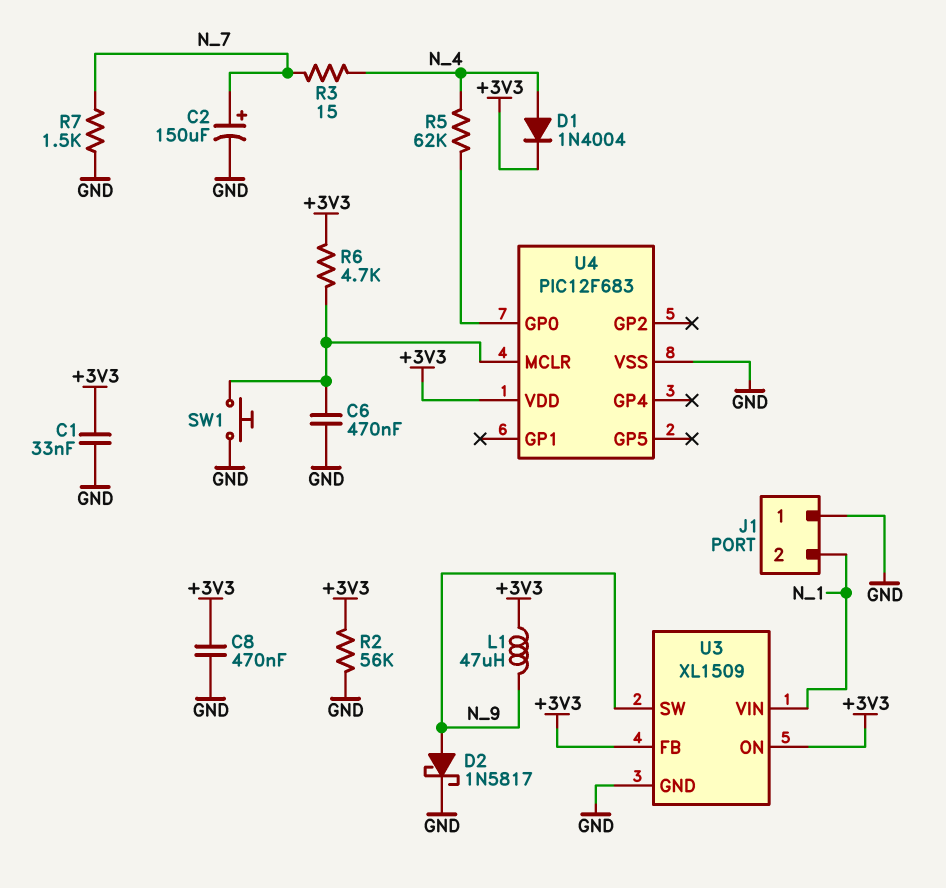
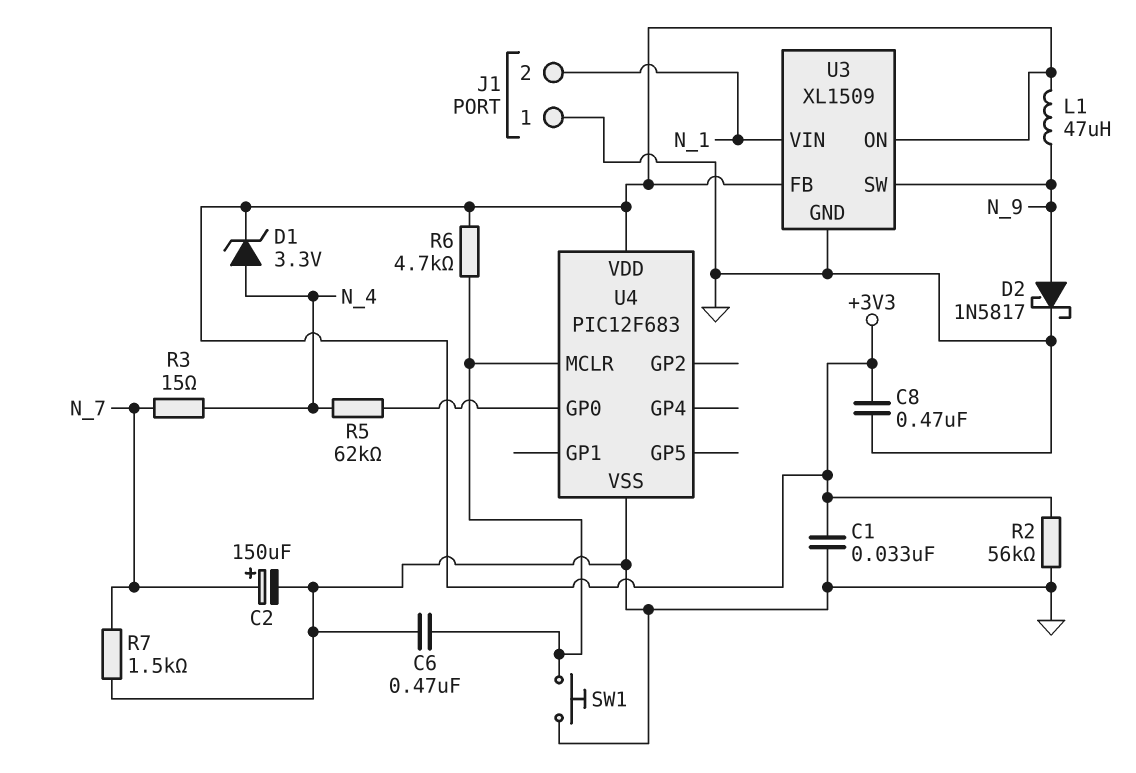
D1: diode 1N4004 (A N_4, K +3V3) -> zener 3.3V (A N_4, K +3V3)

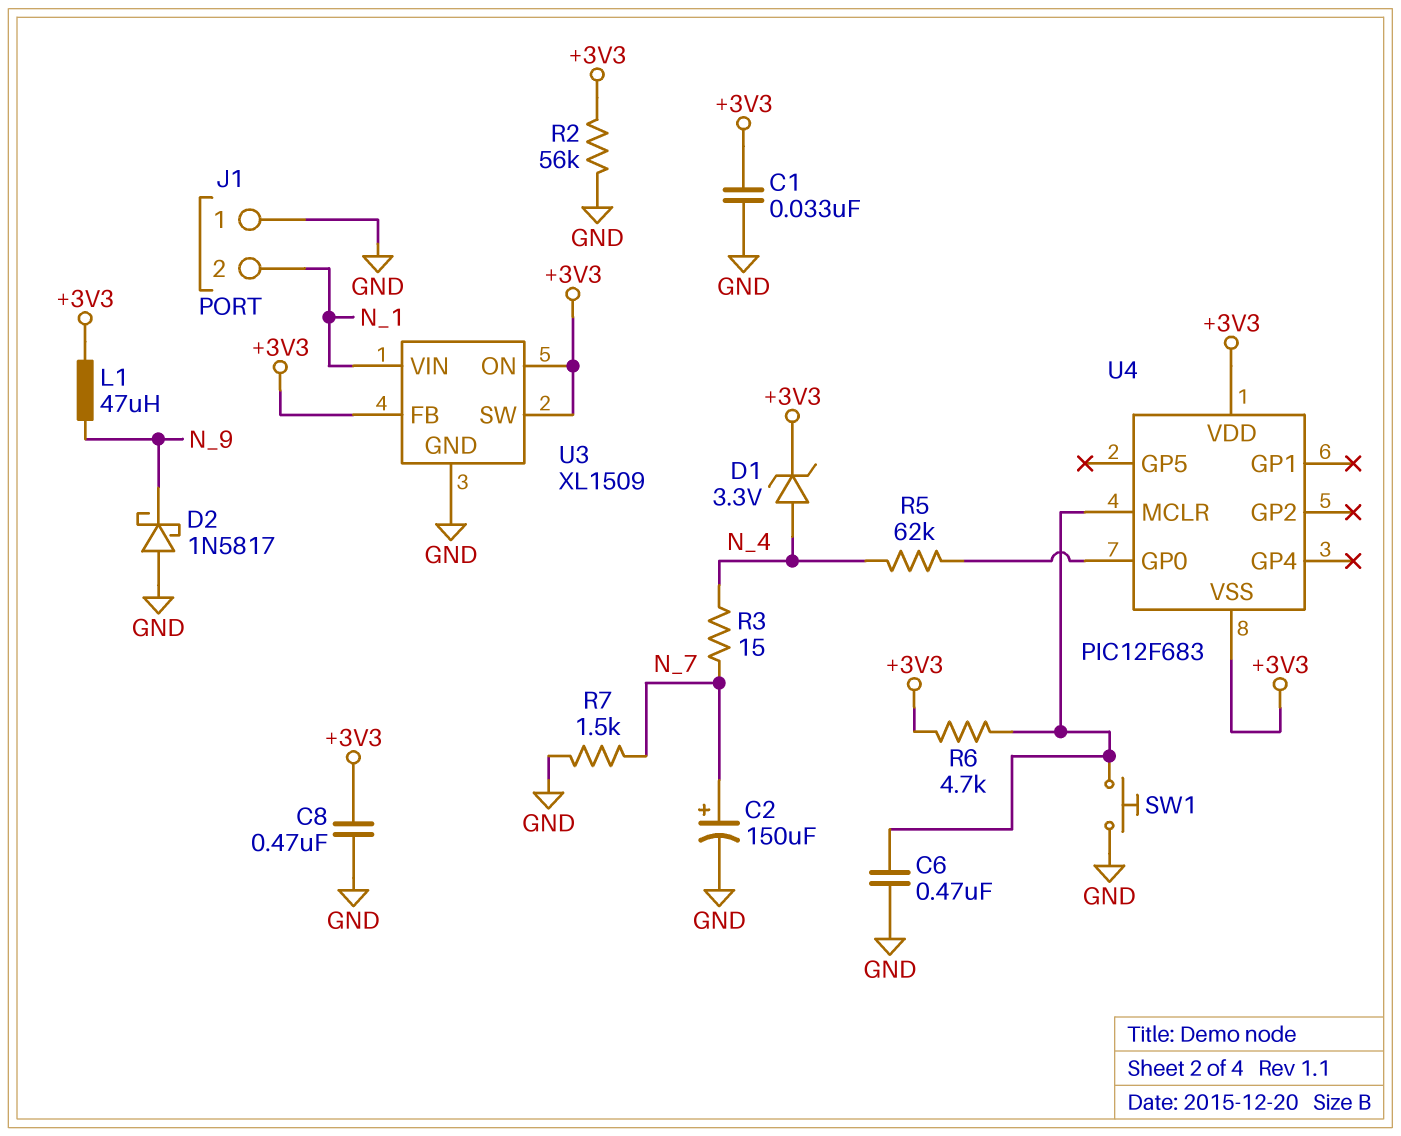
D2: schottky 1N5817 (A N_9, K GND) -> schottky 1N5817 (A GND, K N_9)
U3 pin SW: N_9 -> +3V3
U4 pin VSS: GND -> +3V3

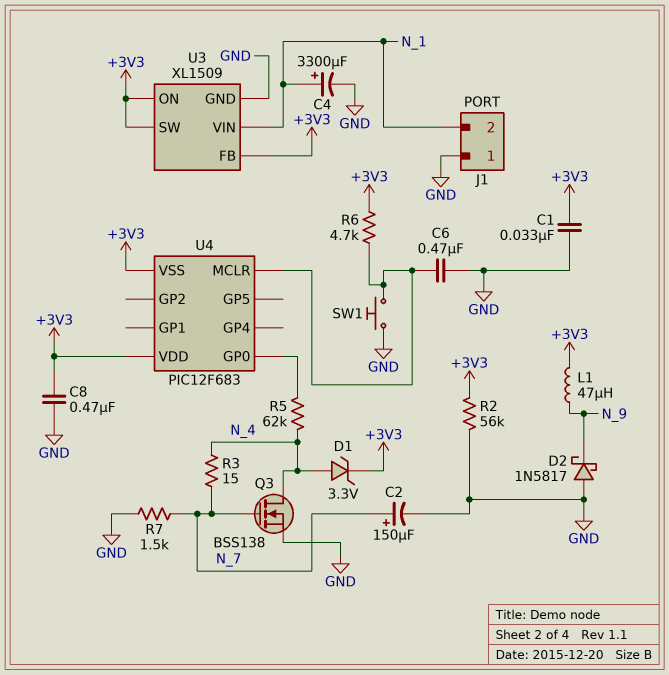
C4: none -> 3300uF (plus N_1, minus GND)
Q3: none -> NMOS BSS138 (G N_7, D N_4, S GND)

